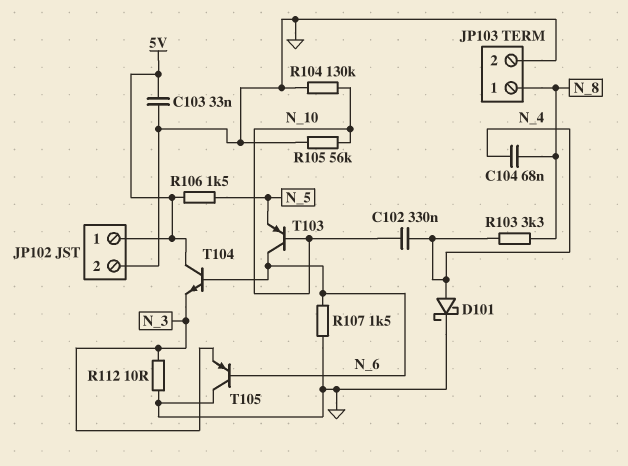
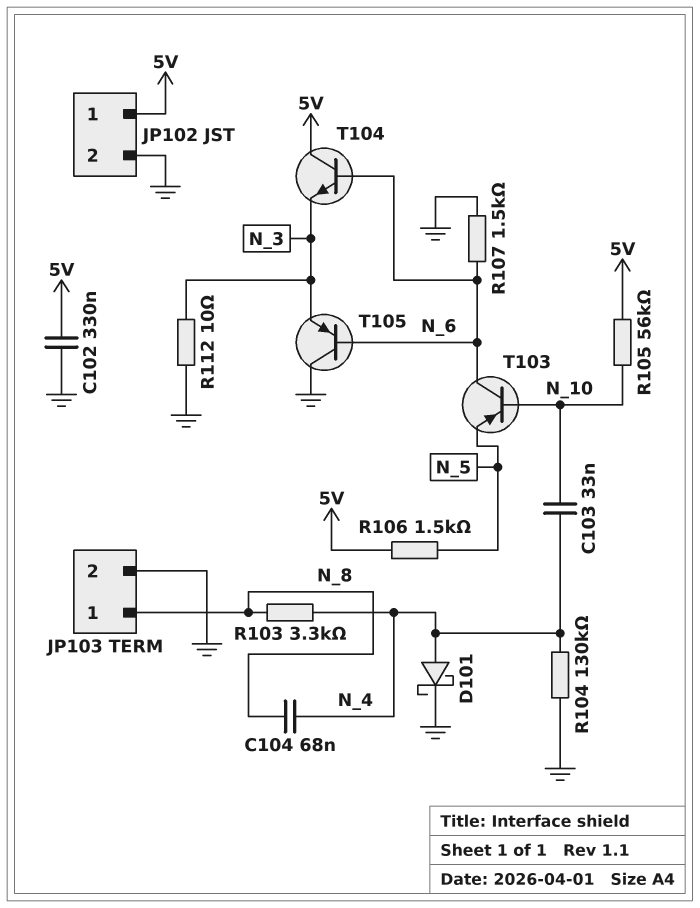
C102: 330nF (N_4, N_10) -> 330nF (5V, GND)
C103: 33nF (5V, GND) -> 33nF (N_4, N_10)
R104: 130k (GND, N_10) -> 130k (GND, N_4)
R105: 56k (GND, N_10) -> 56k (5V, N_10)

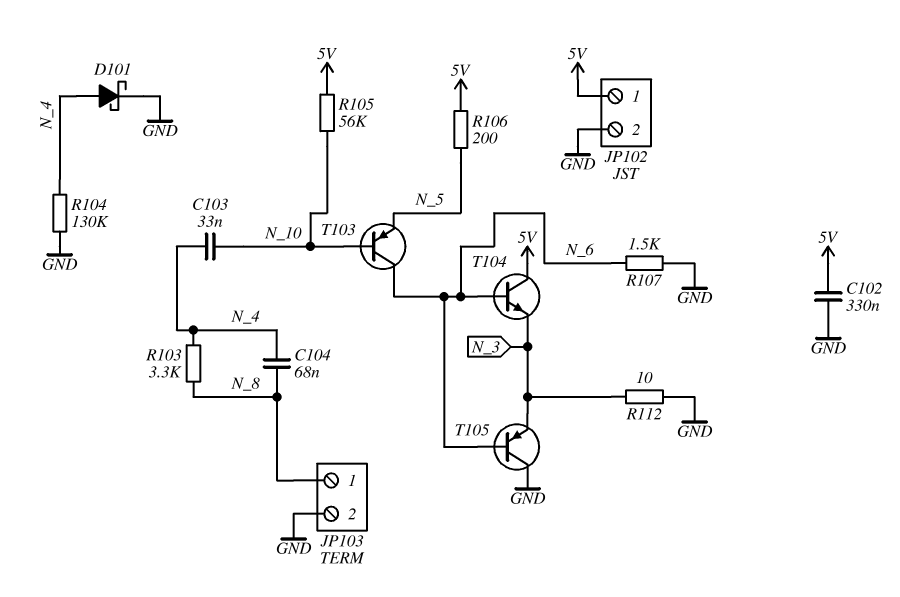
R106: 1.5k (5V, N_5) -> 200 (5V, N_5)

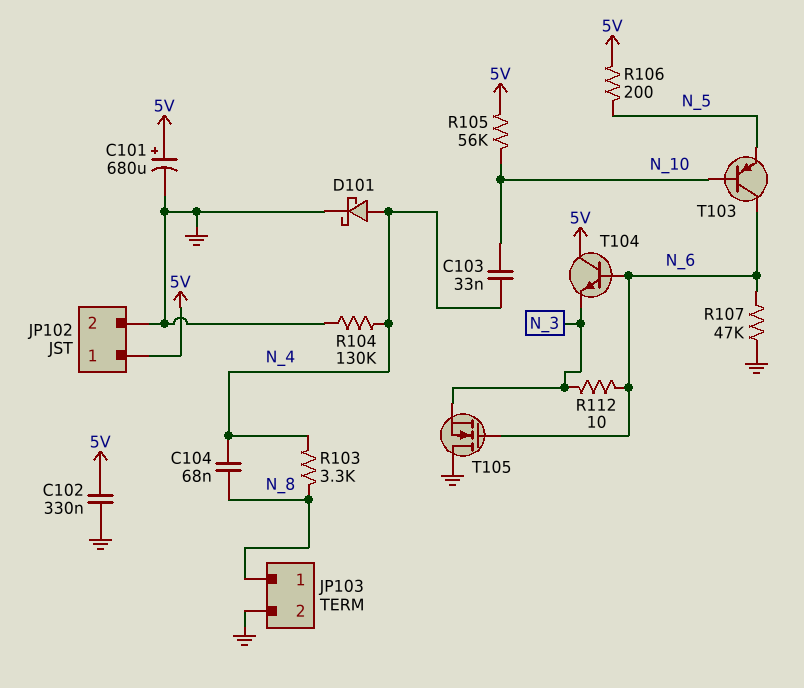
C101: none -> 680uF (plus 5V, minus GND)
R107: 1.5k (GND, N_6) -> 47k (GND, N_6)
R112: 10 (GND, N_3) -> 10 (N_3, N_6)
T105: PNP (B N_6, C GND, E N_3) -> NMOS (G N_6, D GND, S N_3)

